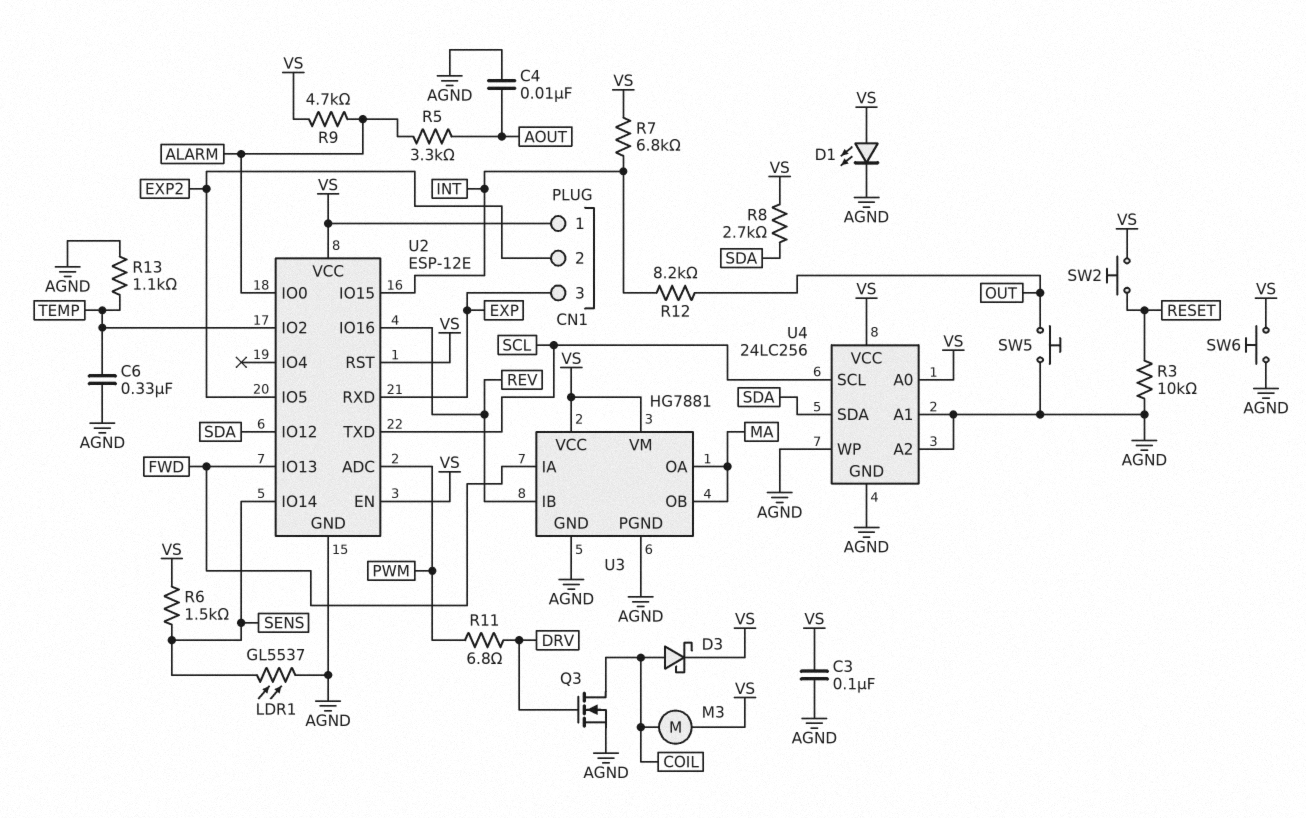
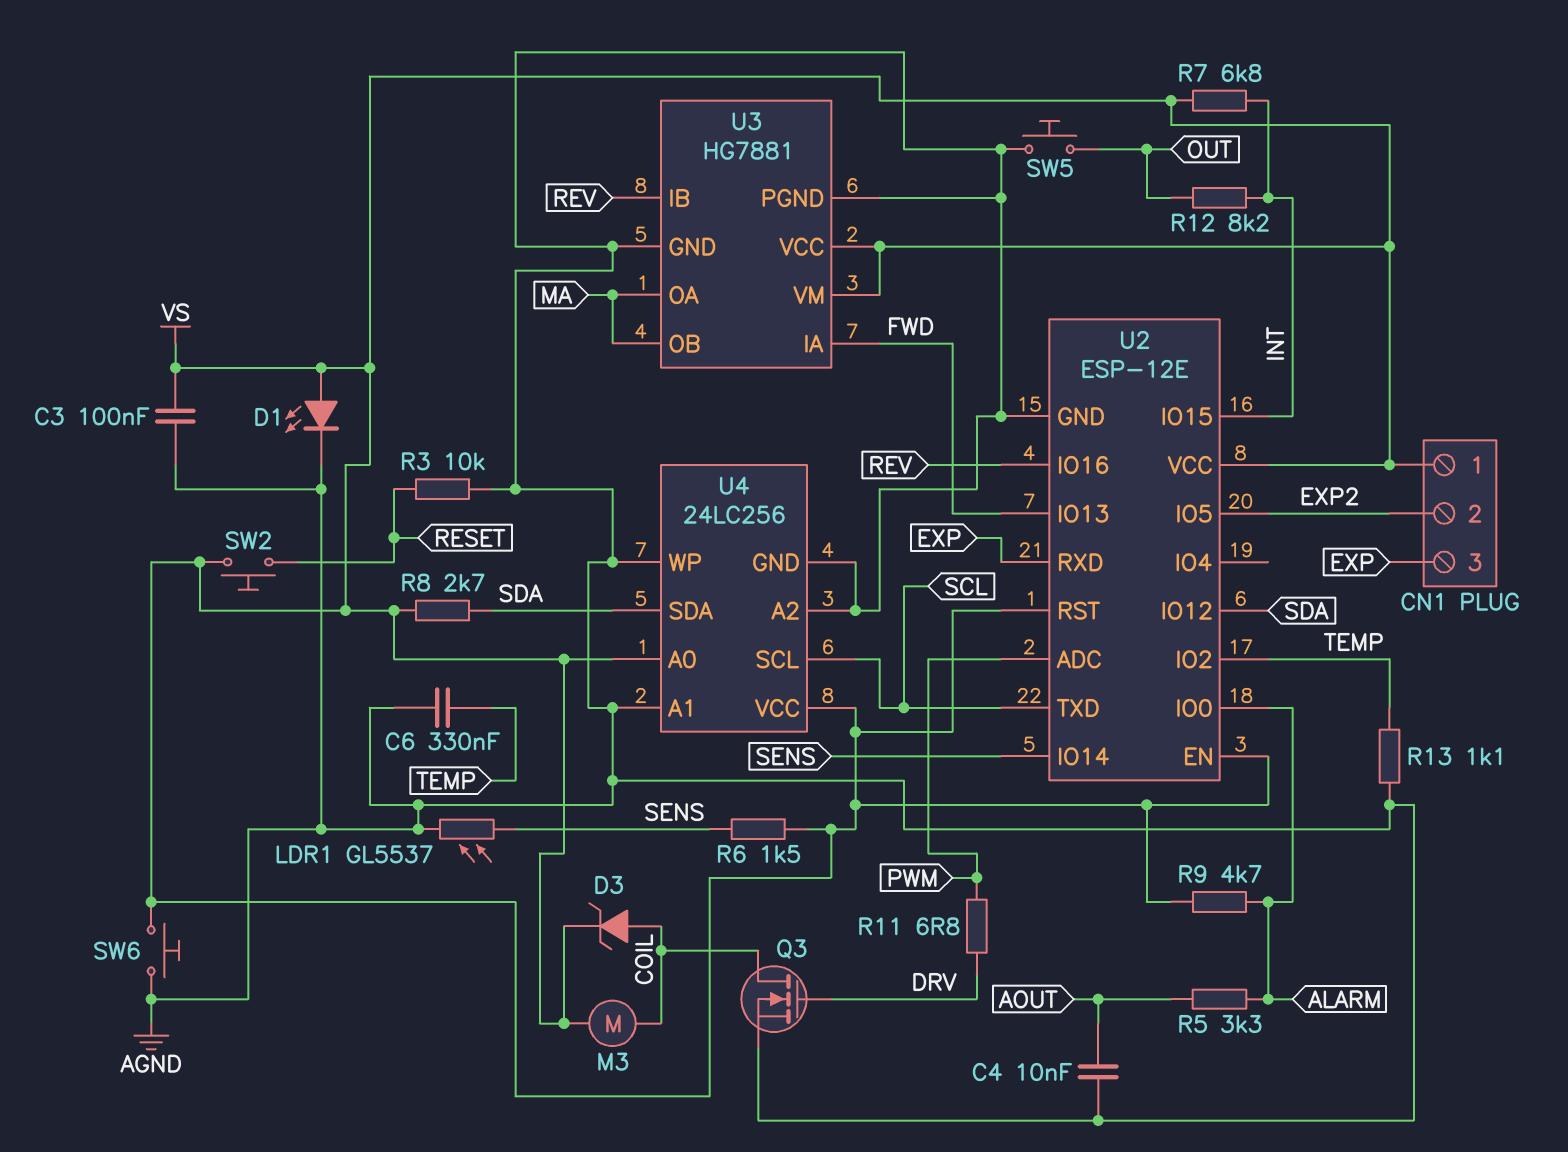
D3: schottky (A COIL, K VS) -> zener (A COIL, K VS)

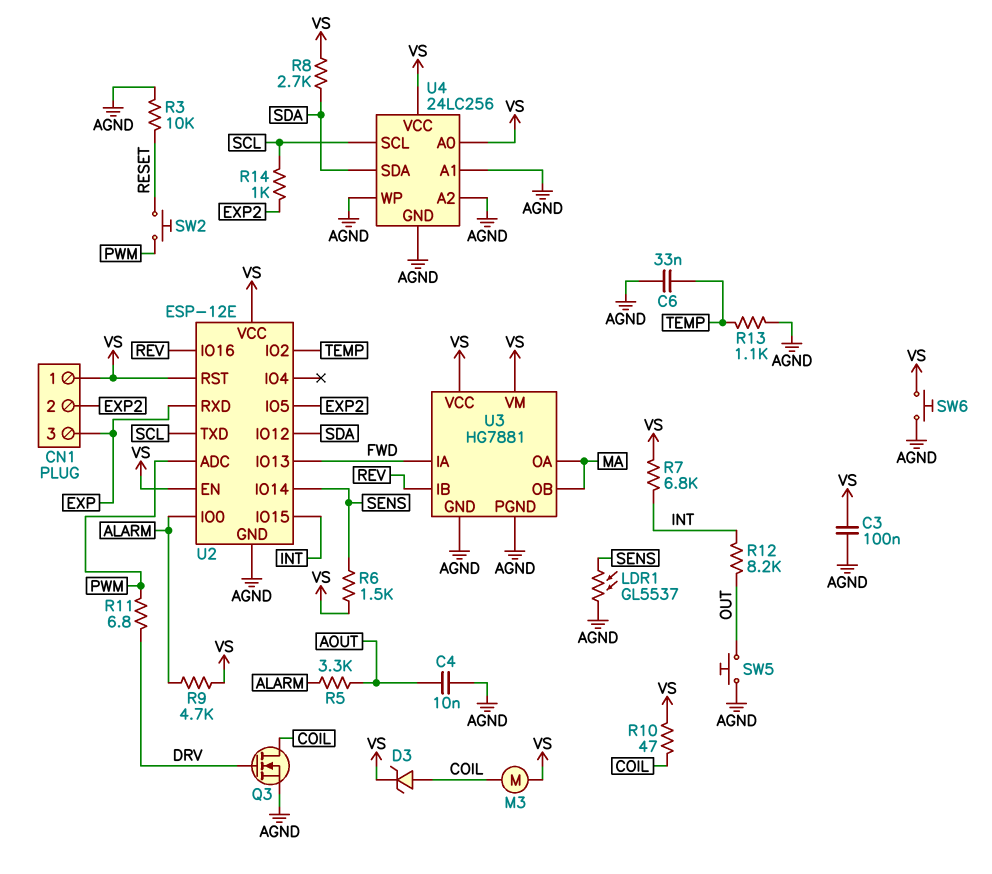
C6: 330nF (AGND, TEMP) -> 33nF (AGND, TEMP)
D1: LED (A VS, K AGND) -> none
R10: none -> 47 (COIL, VS)
R14: none -> 1k (EXP2, SCL)
SW2: button (RESET, VS) -> button (PWM, RESET)

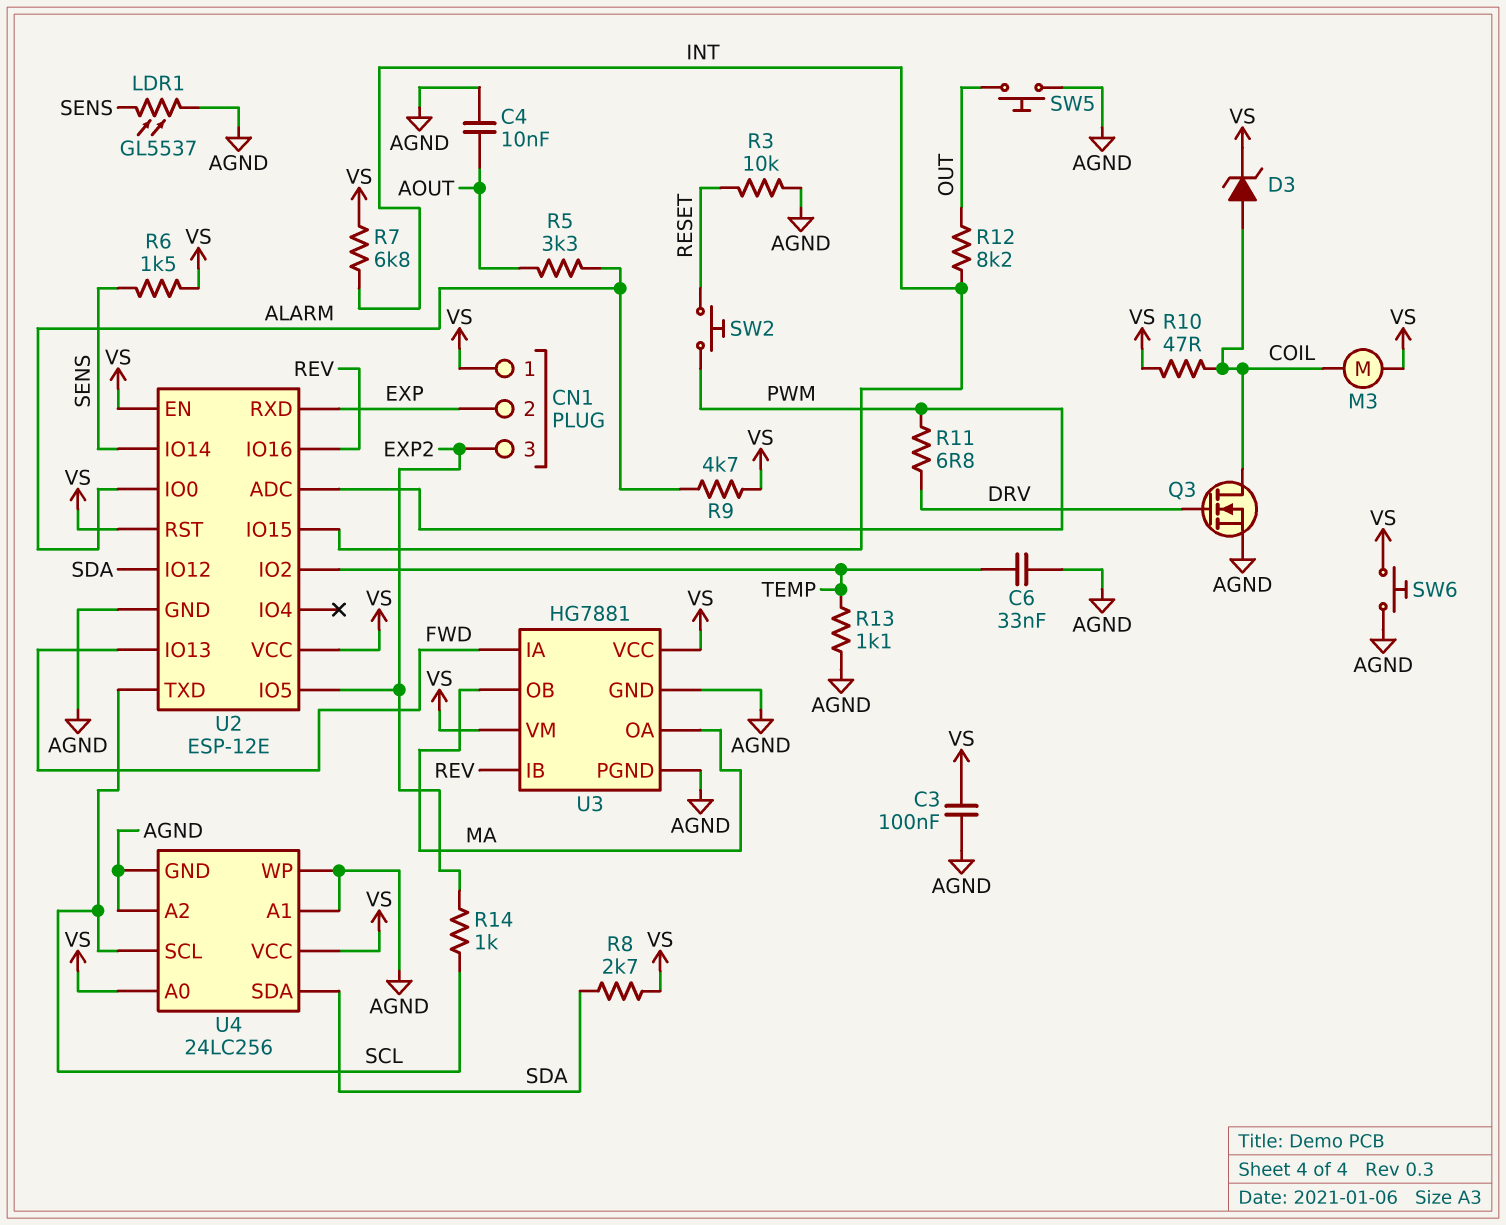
CN1 pin 2: EXP2 -> EXP
CN1 pin 3: EXP -> EXP2

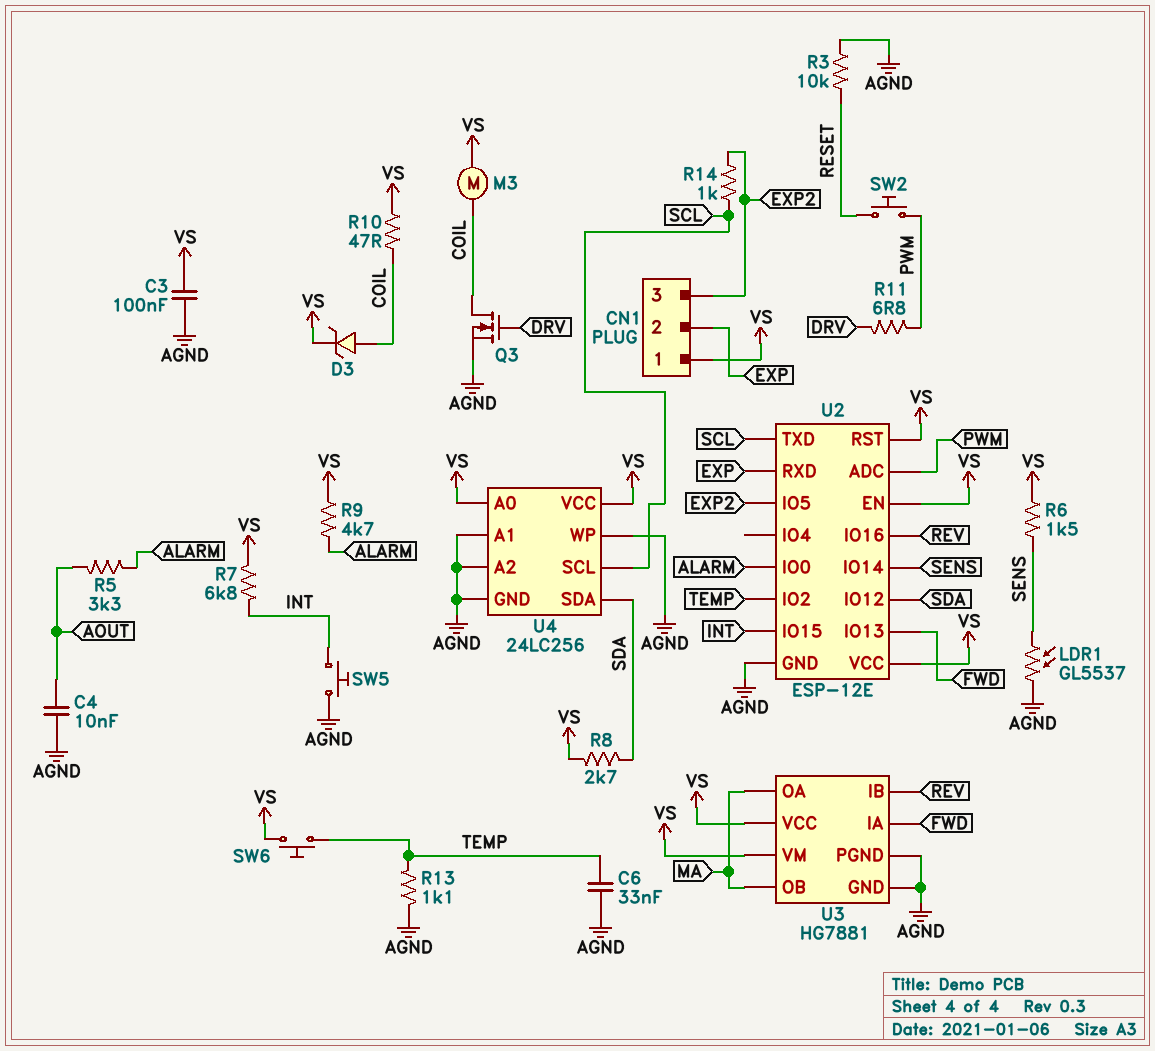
R12: 8.2k (INT, OUT) -> none
SW5: button (AGND, OUT) -> button (AGND, INT)
SW6: button (AGND, VS) -> button (TEMP, VS)

